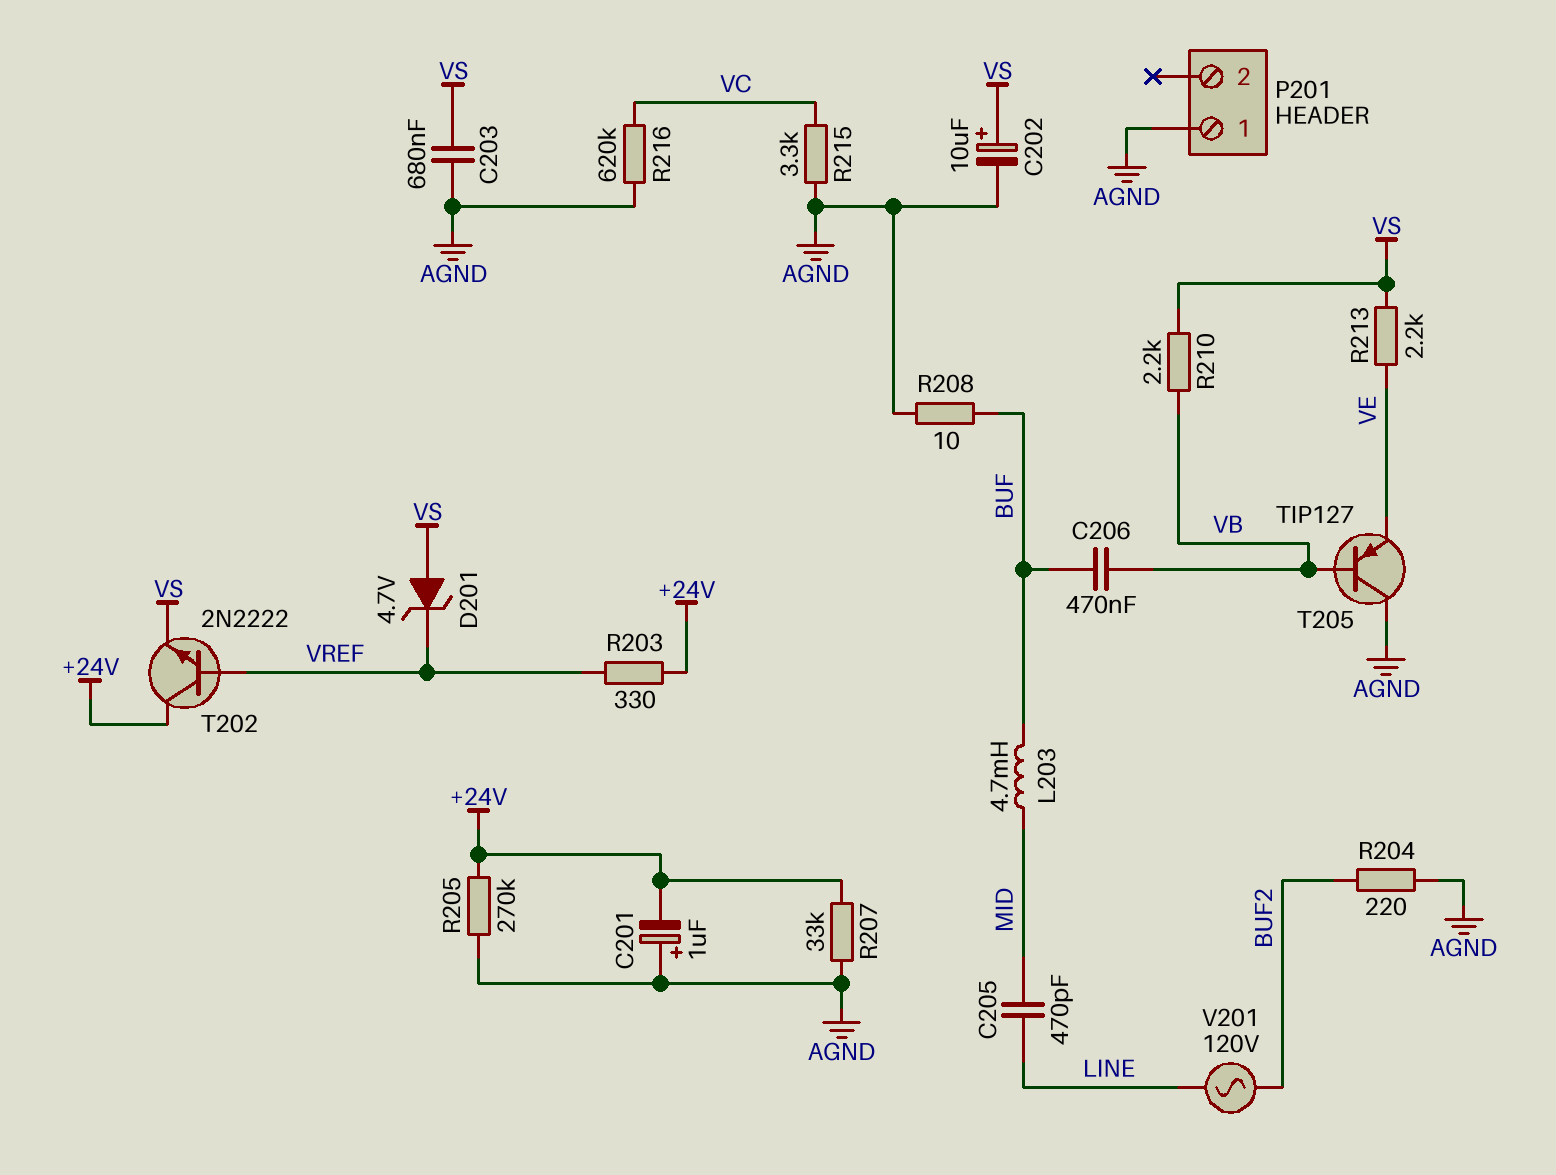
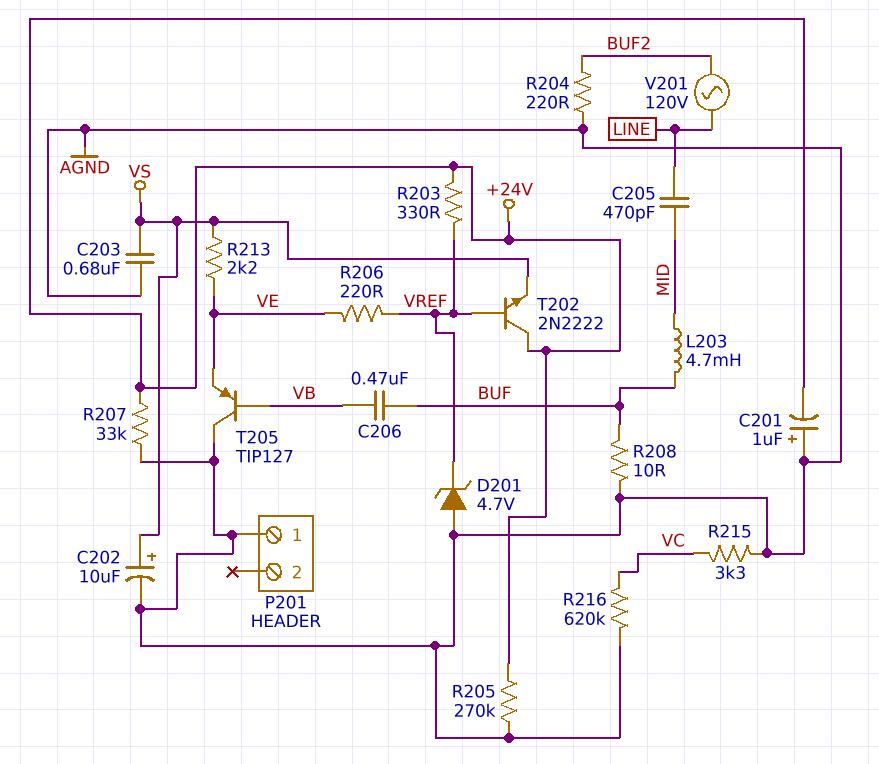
D201: zener 4.7V (A VS, K VREF) -> zener 4.7V (A AGND, K VREF)
R206: none -> 220 (VE, VREF)
R210: 2.2k (VB, VS) -> none

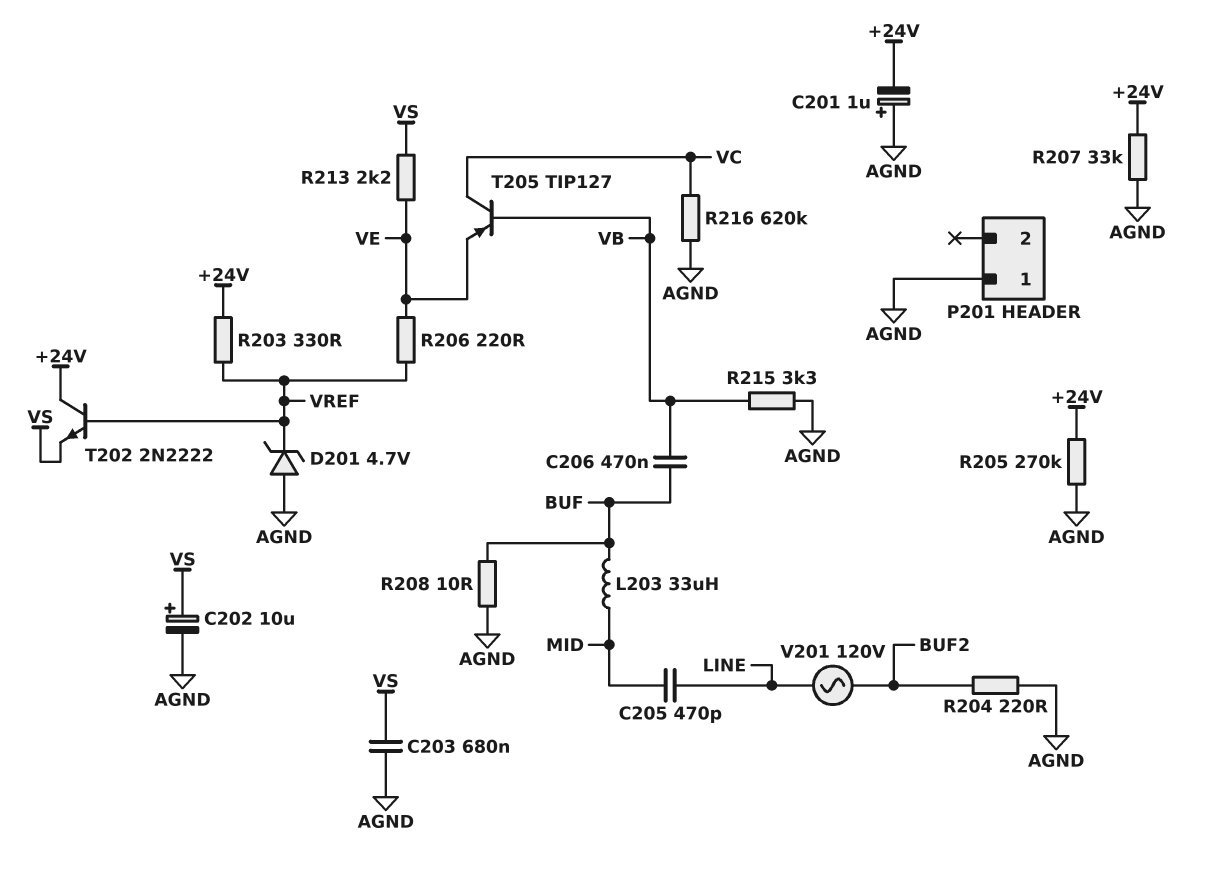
L203: 4.7mH (BUF, MID) -> 33uH (BUF, MID)
R215: 3.3k (AGND, VC) -> 3.3k (AGND, VB)
T205: PNP TIP127 (B VB, C AGND, E VE) -> PNP TIP127 (B VB, C VC, E VE)

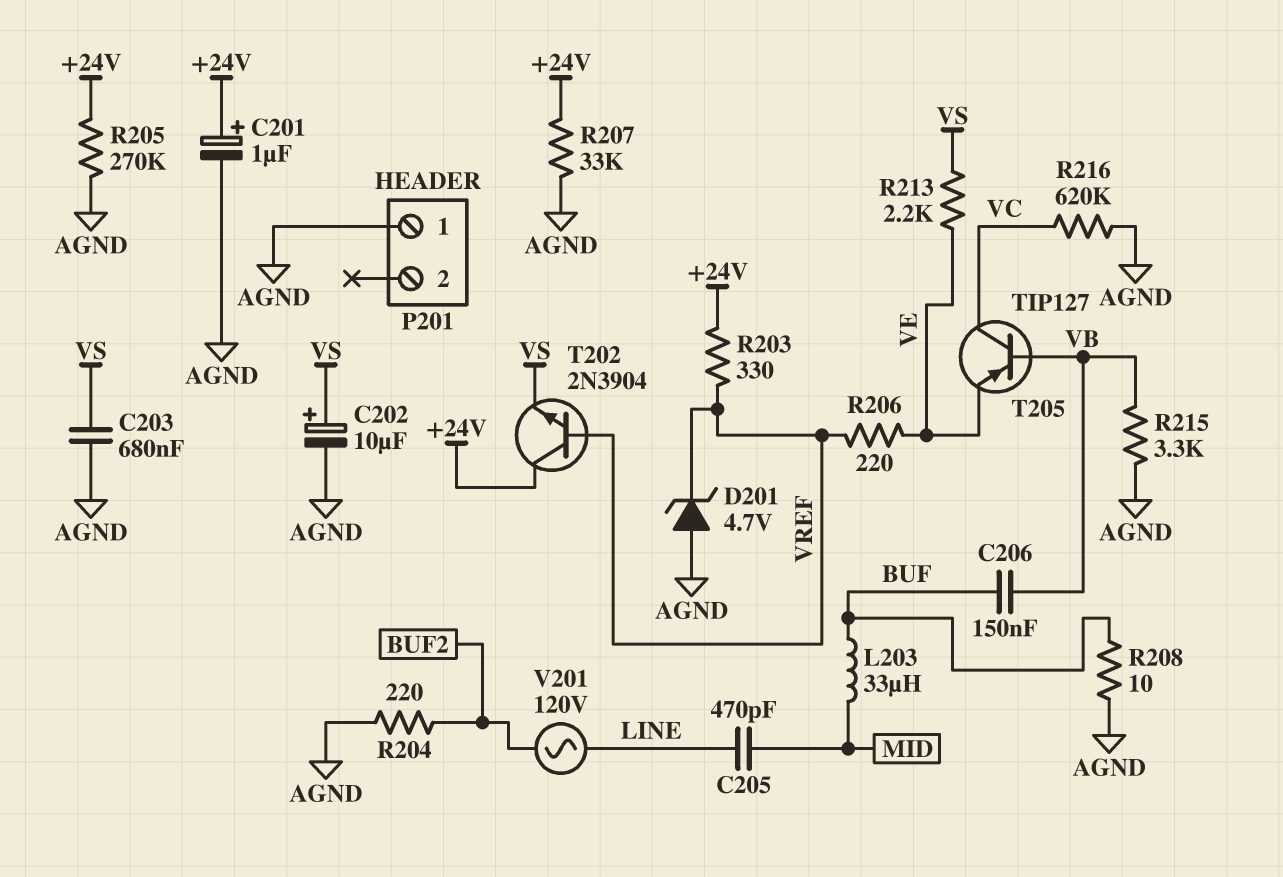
C201: 1uF (plus AGND, minus +24V) -> 1uF (plus +24V, minus AGND)
C206: 470nF (BUF, VB) -> 150nF (BUF, VB)
T202: NPN 2N2222 (B VREF, C +24V, E VS) -> NPN 2N3904 (B VREF, C +24V, E VS)

